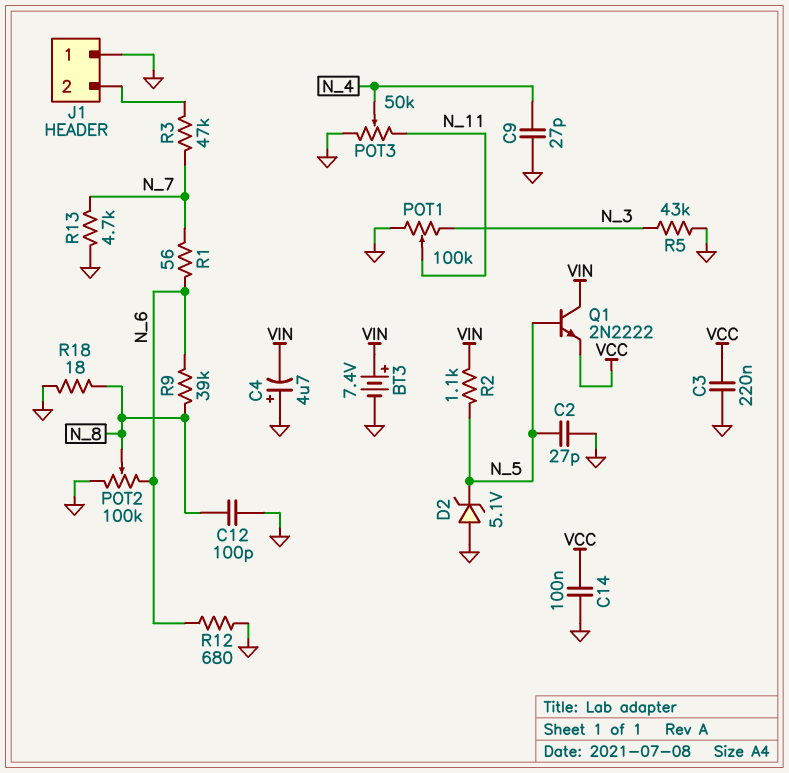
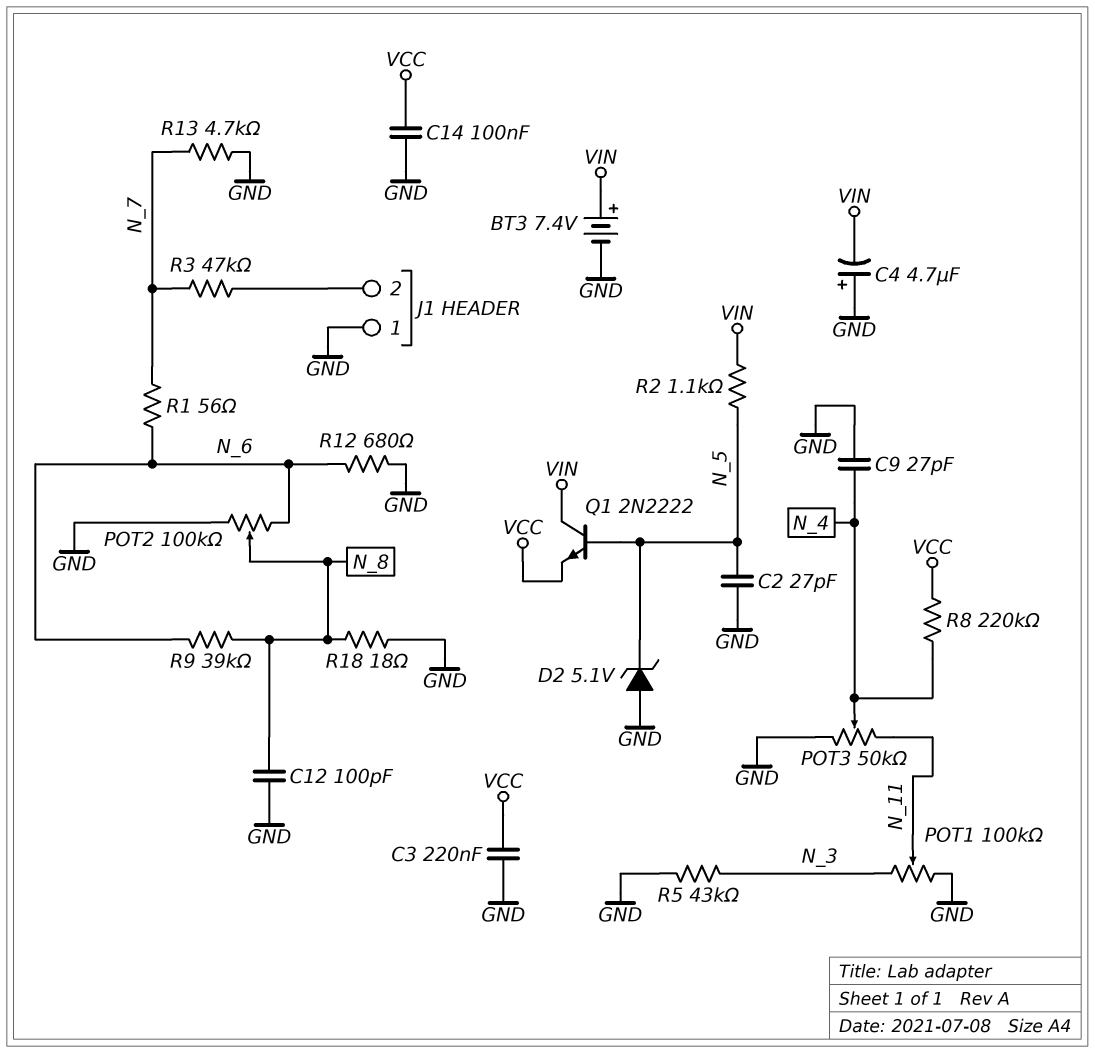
R8: none -> 220k (N_4, VCC)

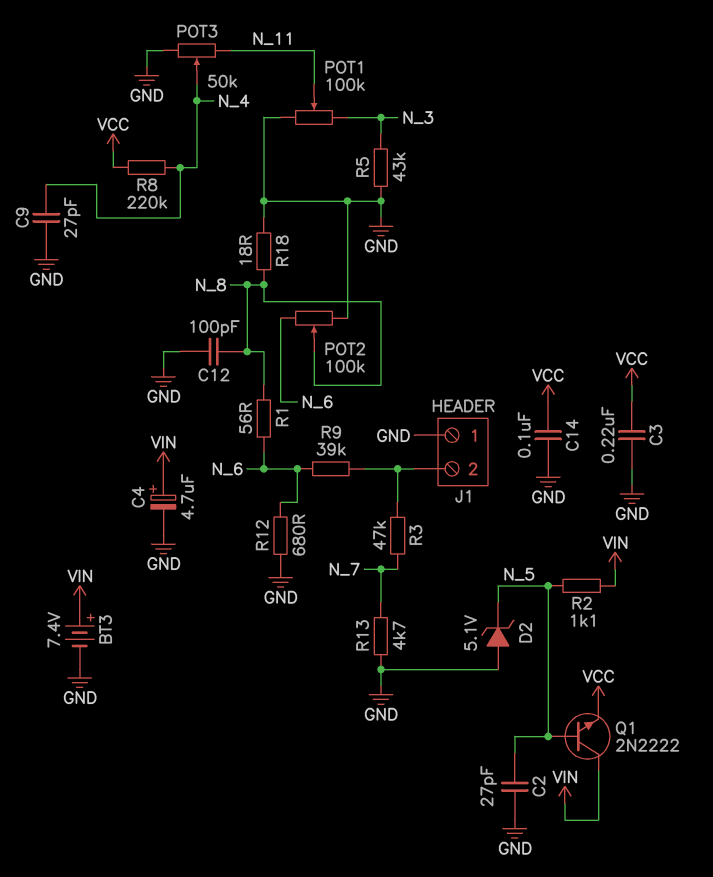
C4: 4.7uF (plus GND, minus VIN) -> 4.7uF (plus VIN, minus GND)
R1: 56 (N_6, N_7) -> 56 (N_6, N_8)
R9: 39k (N_6, N_8) -> 39k (J1/2, N_6)

